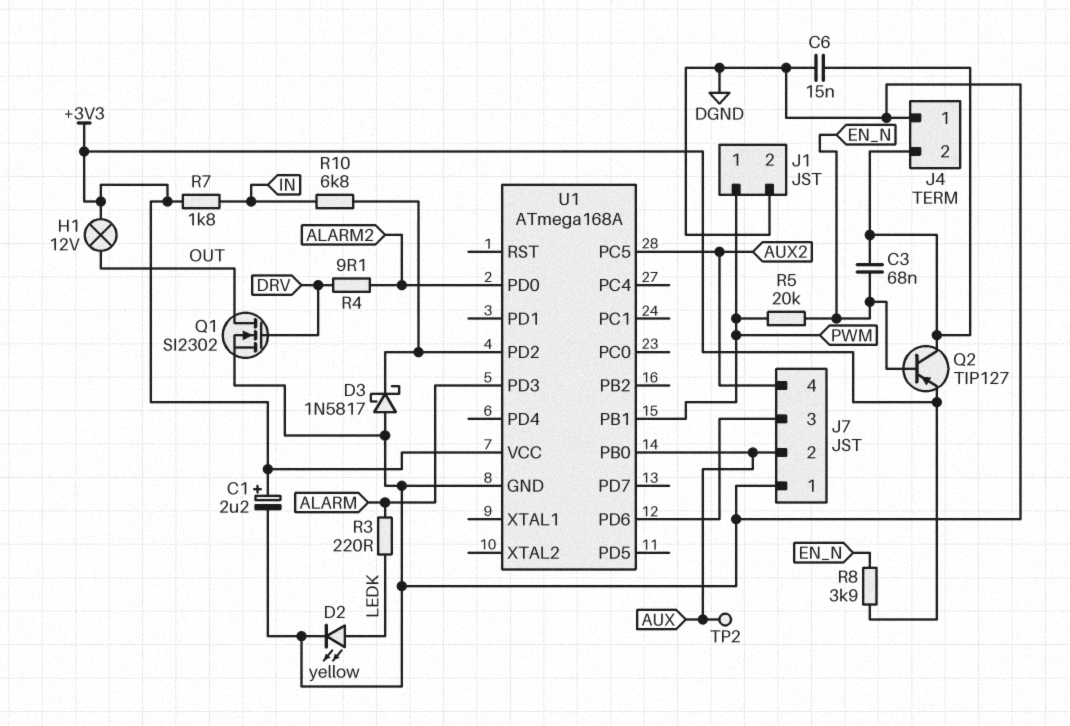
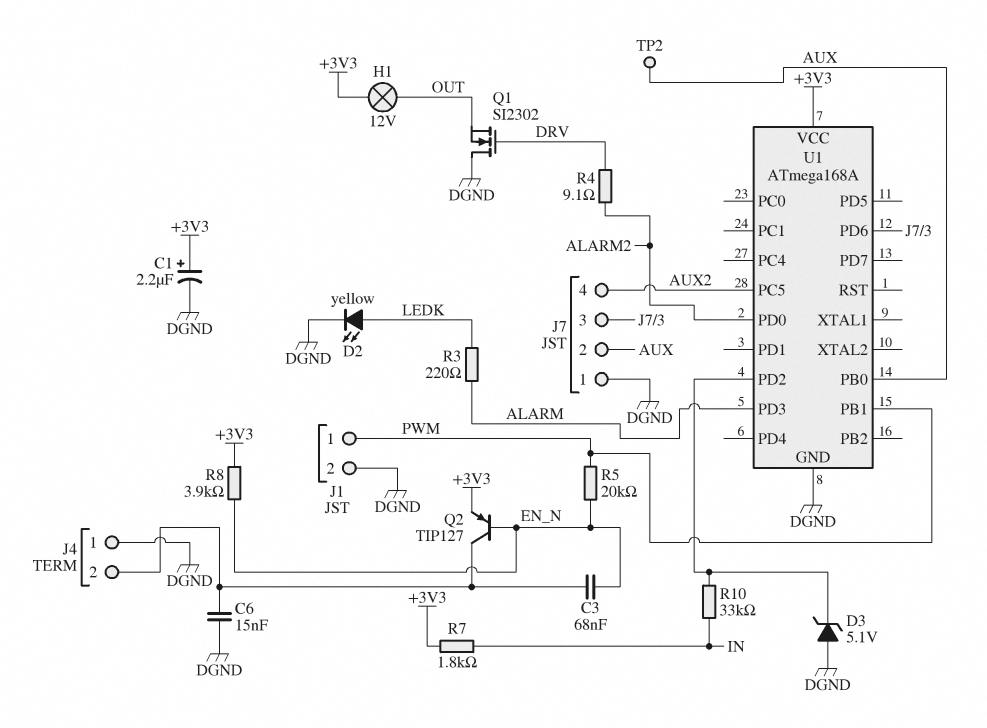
D3: schottky 1N5817 (A DGND, K U1/PD2) -> zener 5.1V (A DGND, K U1/PD2)
Q1: NMOS SI2302 (G DRV, D OUT, S DGND) -> NMOS SI2302 (G DRV, D DGND, S OUT)
R10: 6.8k (IN, U1/PD2) -> 33k (IN, U1/PD2)

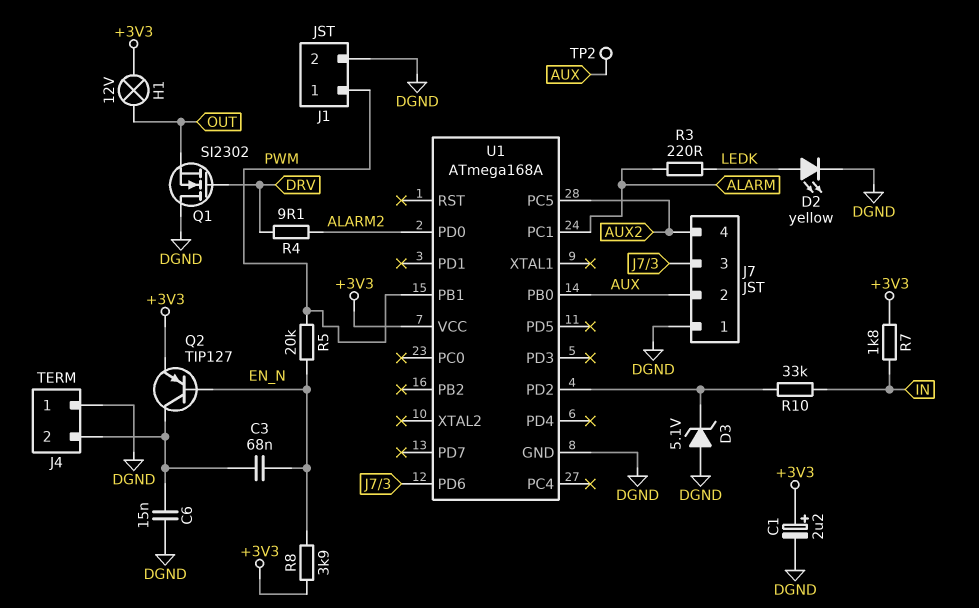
U1 pin PC1: none -> ALARM
U1 pin PD3: ALARM -> none

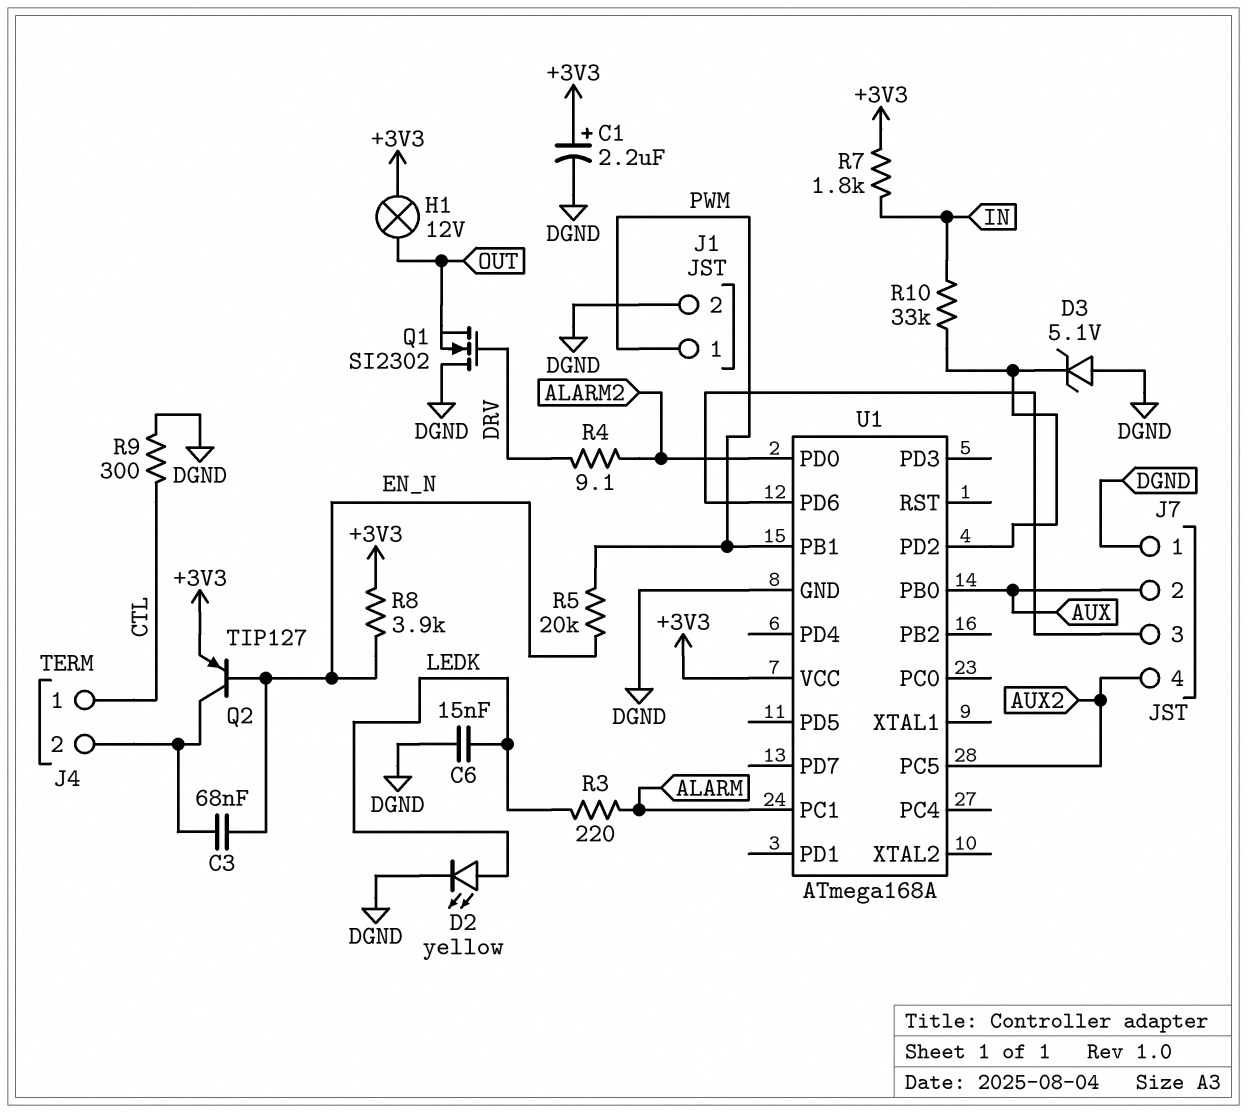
C6: 15nF (DGND, J4/2) -> 15nF (DGND, LEDK)
J4 pin 1: DGND -> CTL
R9: none -> 300 (CTL, DGND)
TP2: test point (AUX) -> none

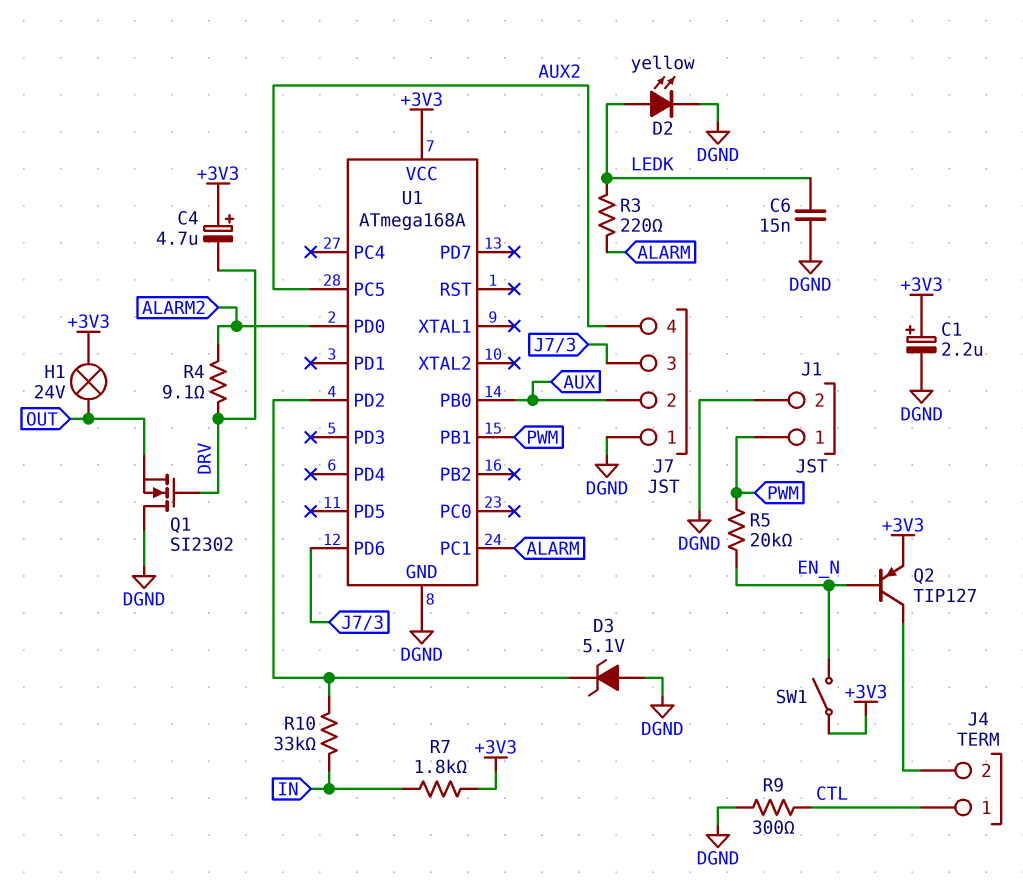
C3: 68nF (EN_N, J4/2) -> none
C4: none -> 4.7uF (plus +3V3, minus DRV)
H1: lamp 12V (+3V3, OUT) -> lamp 24V (+3V3, OUT)
R8: 3.9k (+3V3, EN_N) -> none
SW1: none -> switch (+3V3, EN_N)

